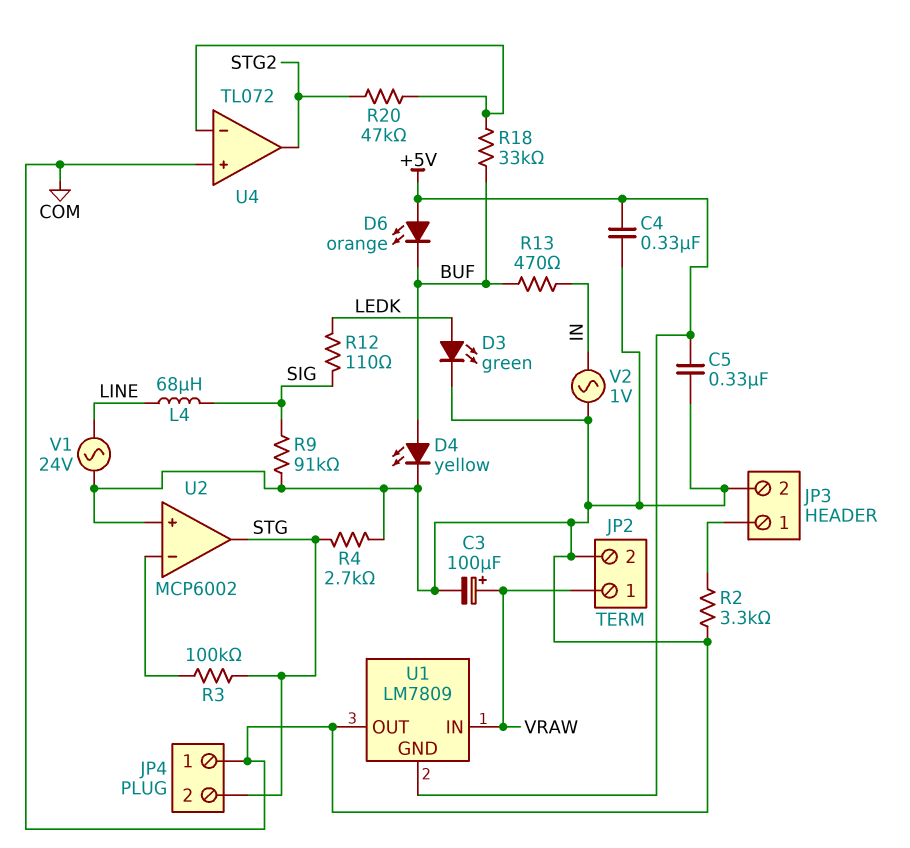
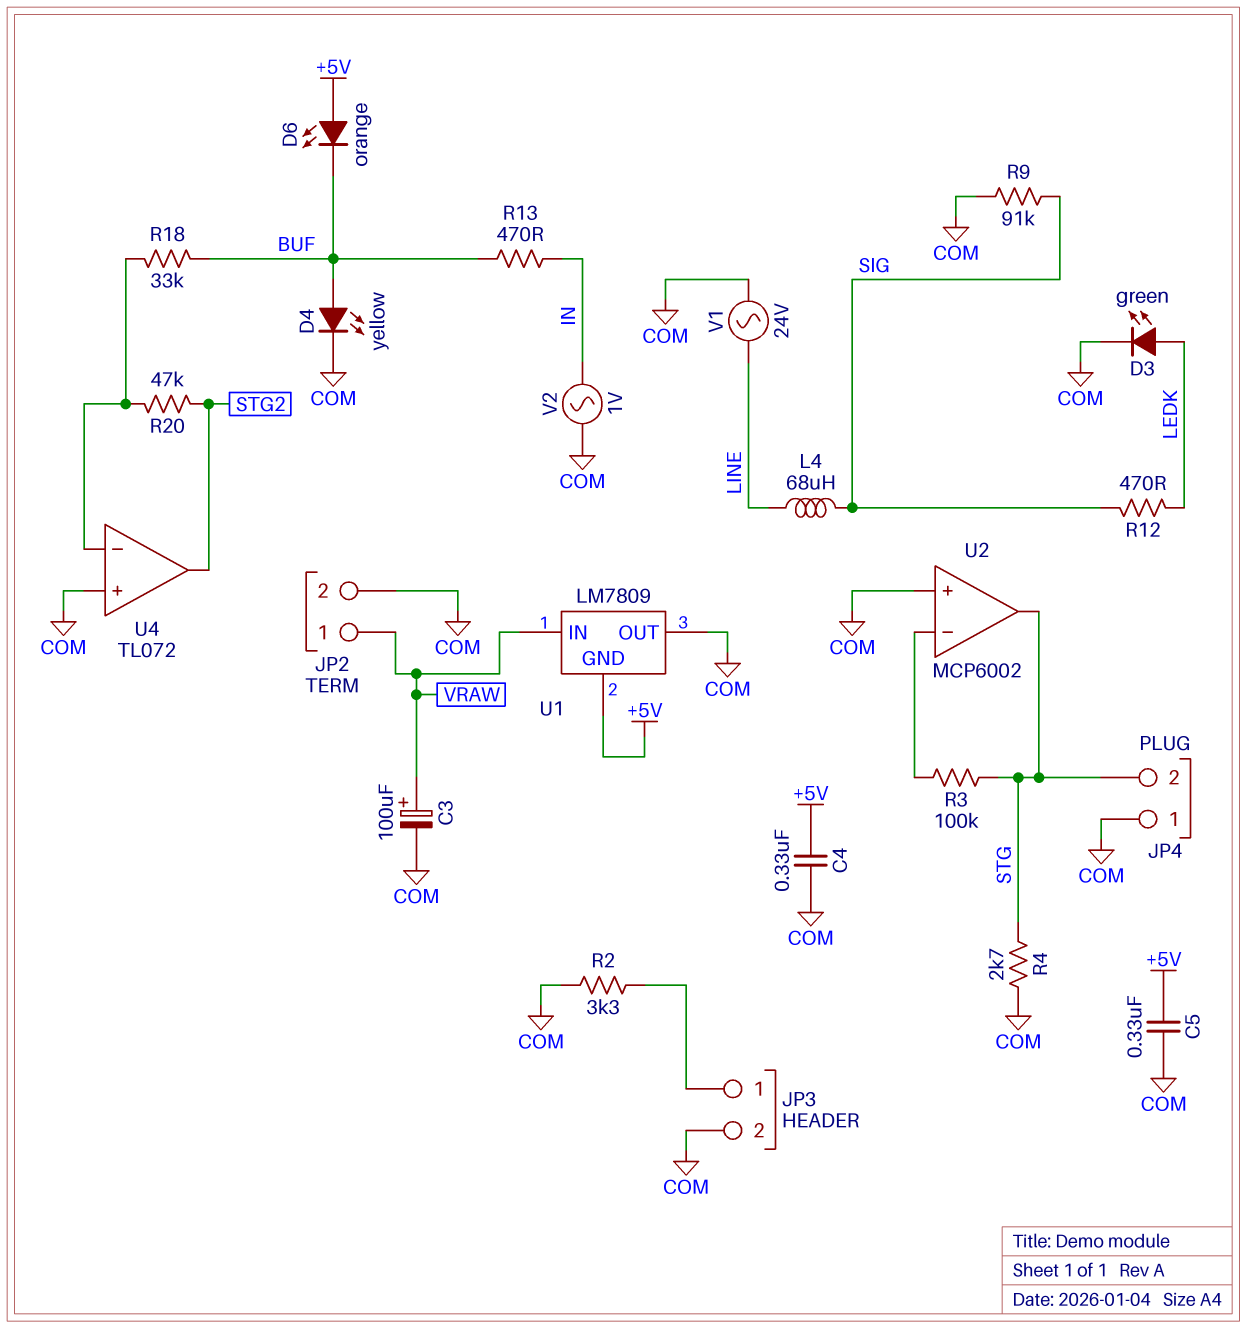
R12: 110 (LEDK, SIG) -> 470 (LEDK, SIG)

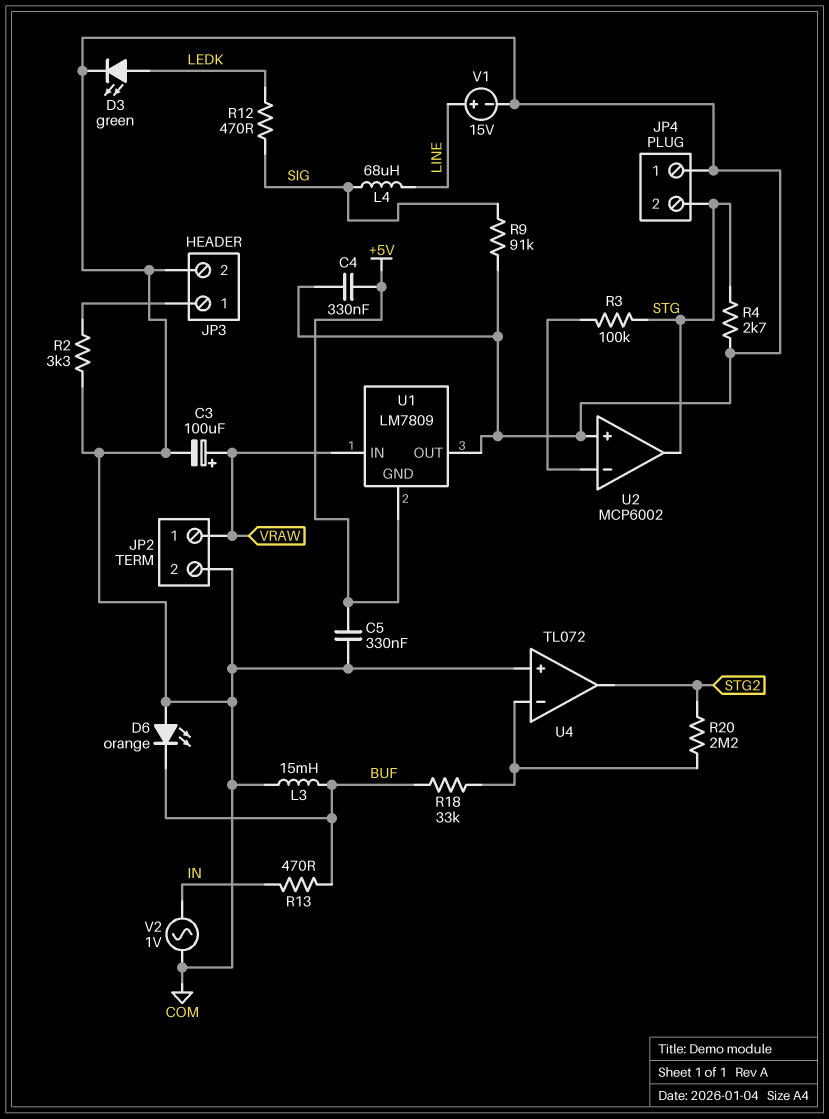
D4: LED yellow (A BUF, K COM) -> none
D6: LED orange (A +5V, K BUF) -> LED orange (A COM, K BUF)
L3: none -> 15mH (BUF, COM)
R20: 47k (STG2, U4/in-) -> 2.2M (STG2, U4/in-)
V1: AC 24V (COM, LINE) -> 15V (plus LINE, minus COM)

